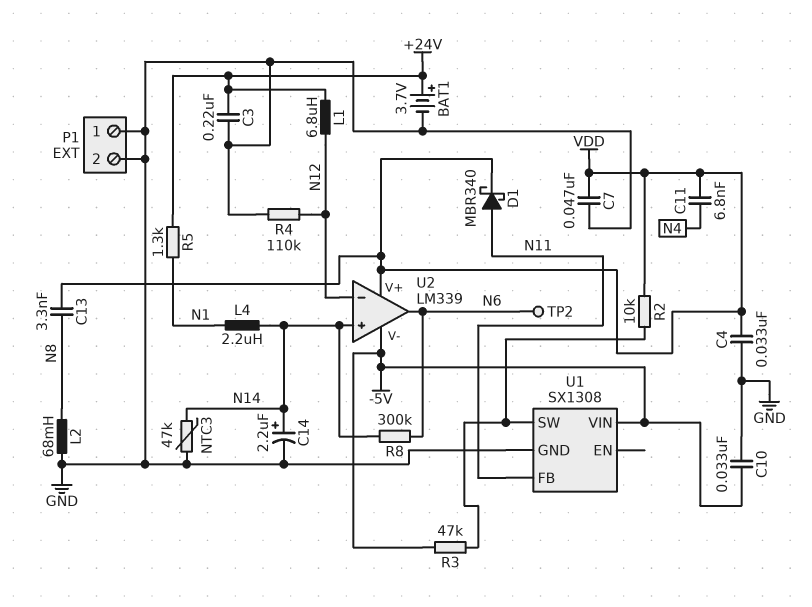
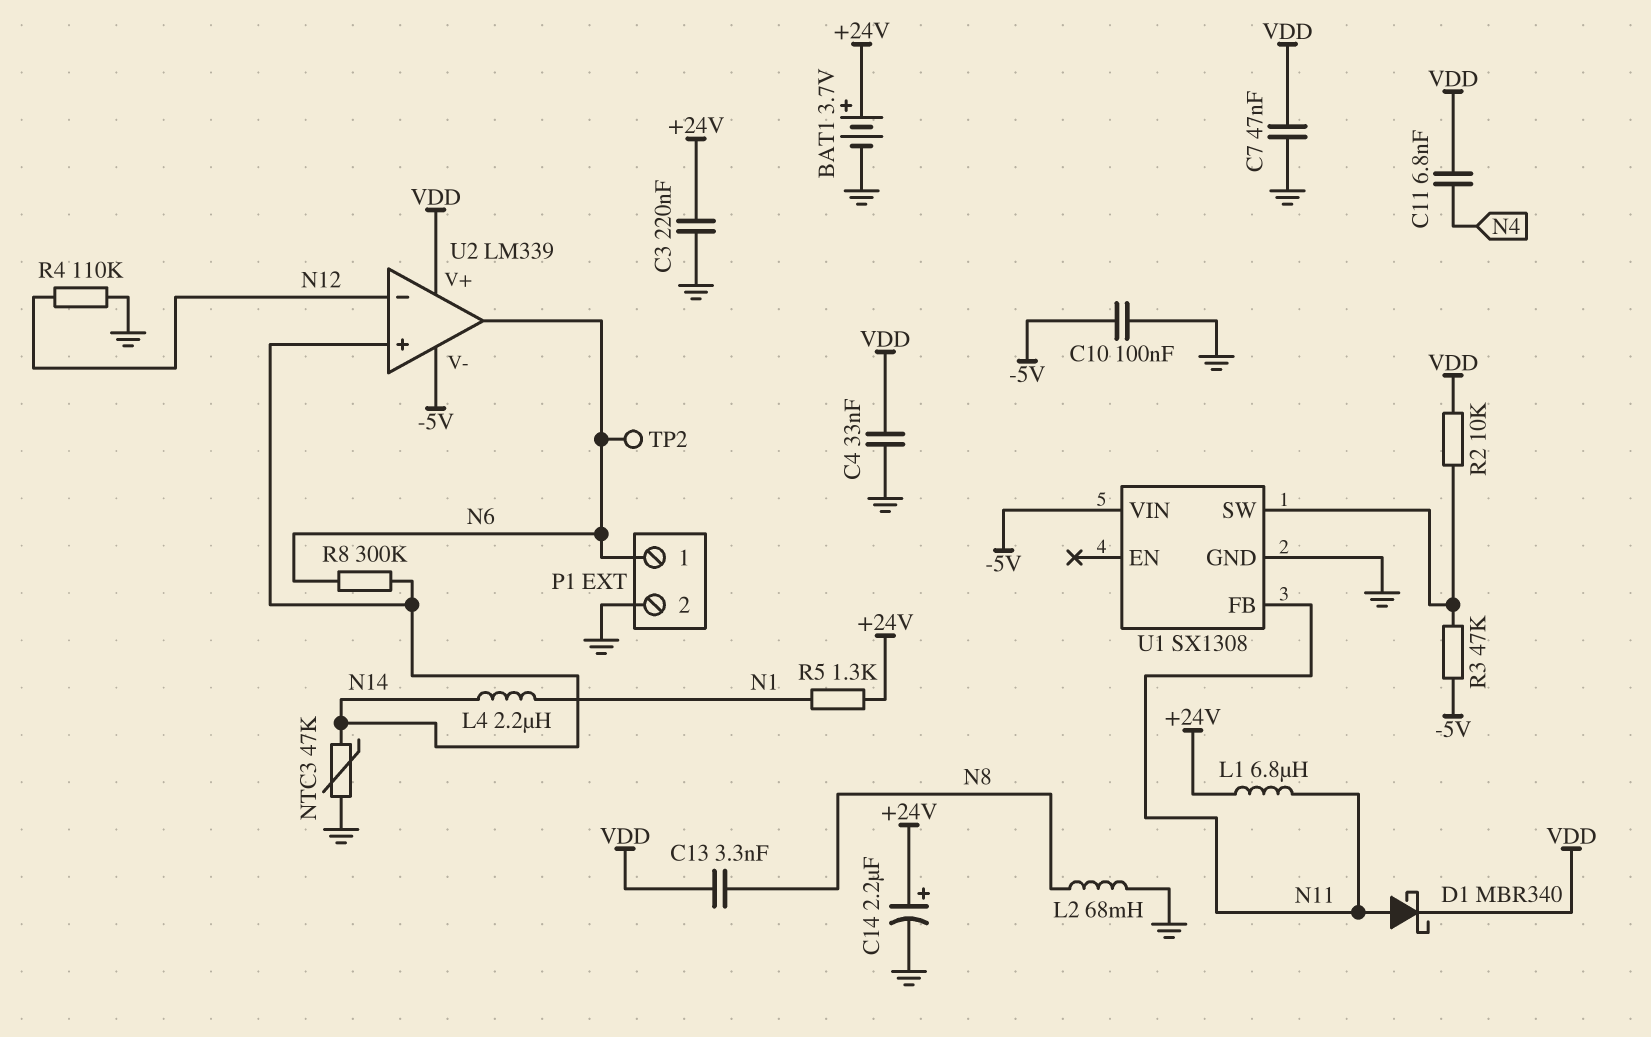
C10: 33nF (-5V, GND) -> 100nF (-5V, GND)
C14: 2.2uF (plus N14, minus GND) -> 2.2uF (plus +24V, minus GND)
L1: 6.8uH (+24V, N12) -> 6.8uH (+24V, N11)
P1 pin 1: GND -> N6

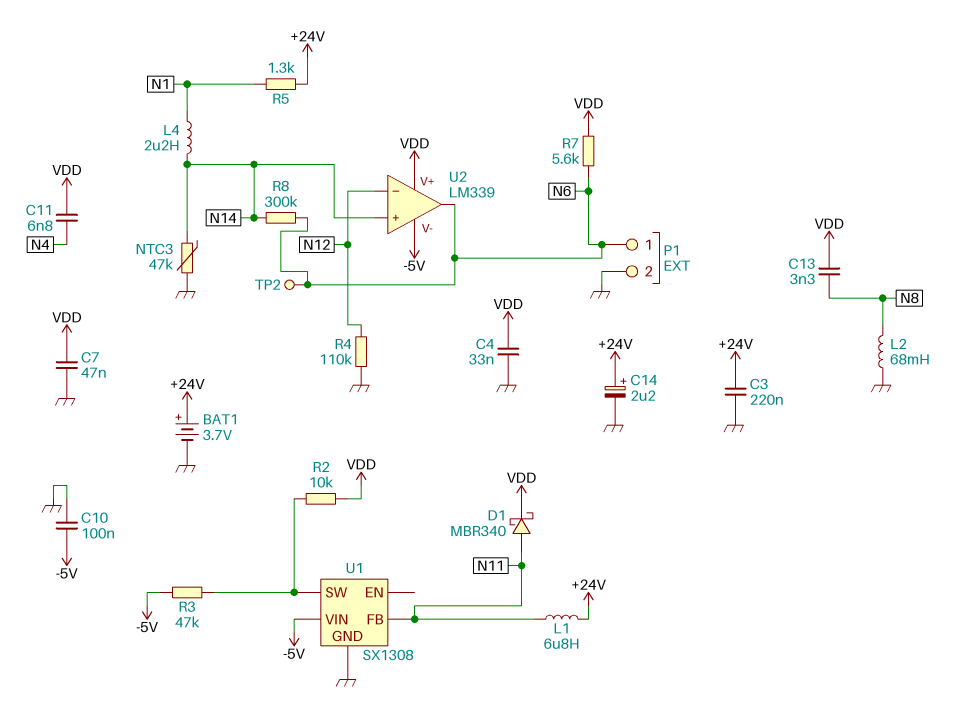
R7: none -> 5.6k (N6, VDD)

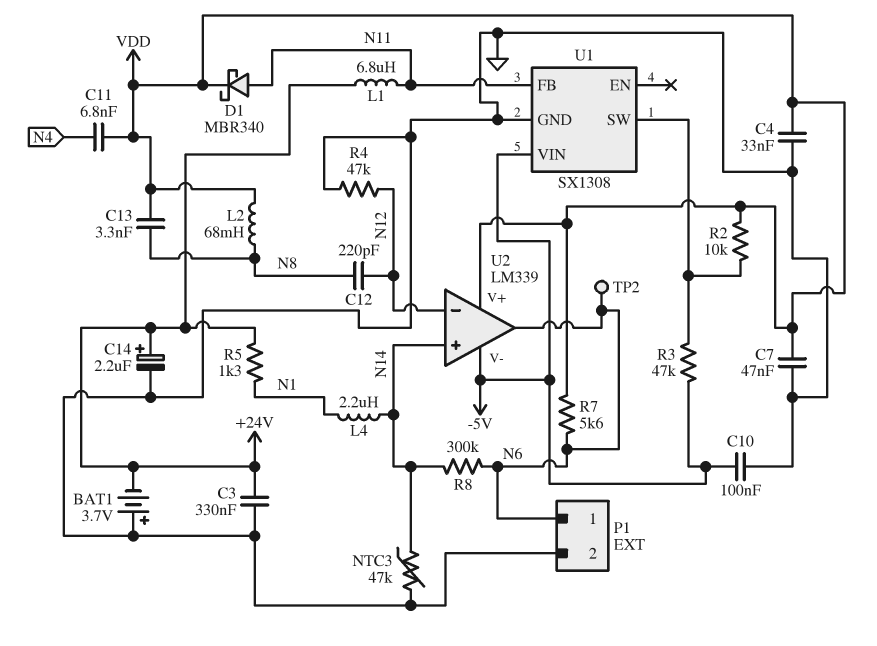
BAT1: 3.7V (plus +24V, minus GND) -> 3.7V (plus GND, minus +24V)
C3: 220nF (+24V, GND) -> 330nF (+24V, GND)
C12: none -> 220pF (N8, N12)
L2: 68mH (GND, N8) -> 68mH (N8, VDD)
R4: 110k (GND, N12) -> 47k (GND, N12)

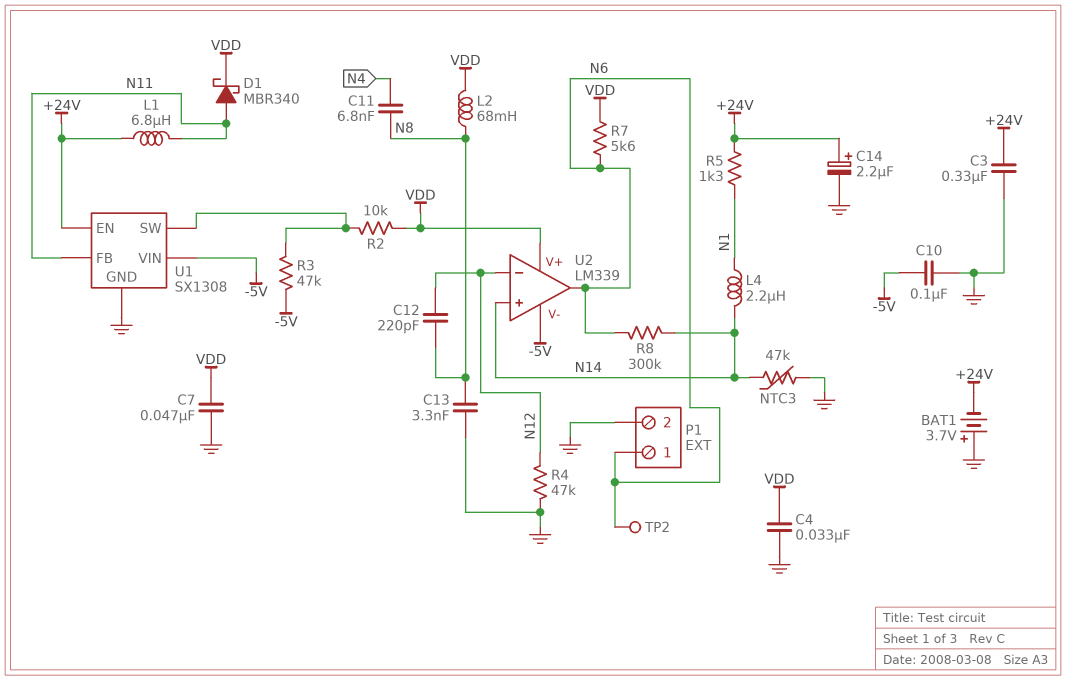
C11: 6.8nF (N4, VDD) -> 6.8nF (N4, N8)
C13: 3.3nF (N8, VDD) -> 3.3nF (GND, N8)
U1 pin EN: none -> +24V

